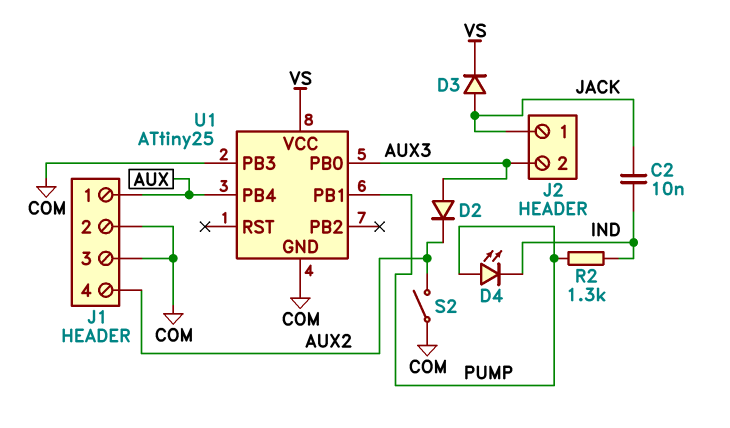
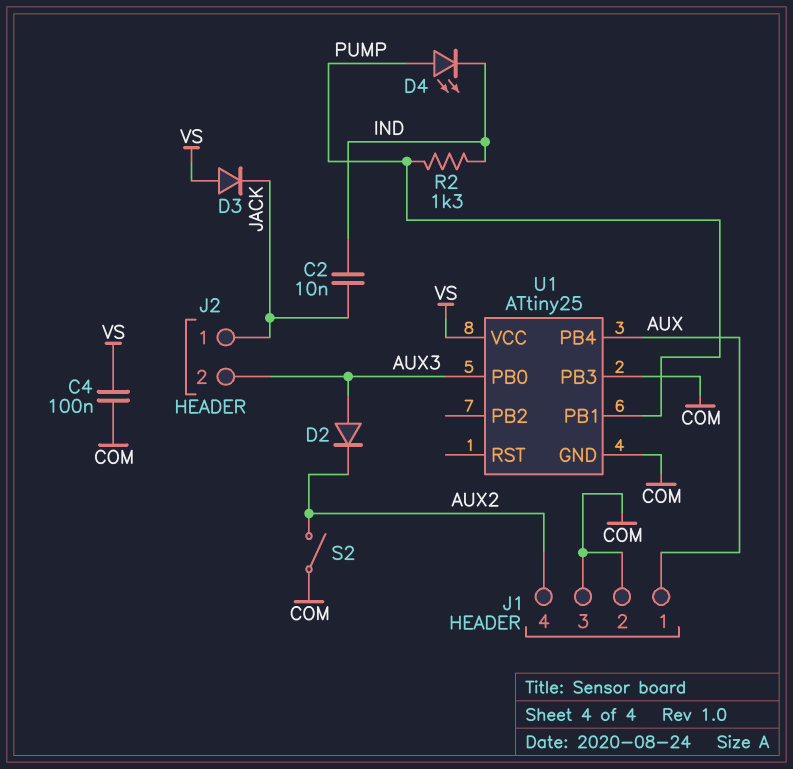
C4: none -> 100nF (COM, VS)
D3: diode (A JACK, K VS) -> diode (A VS, K JACK)

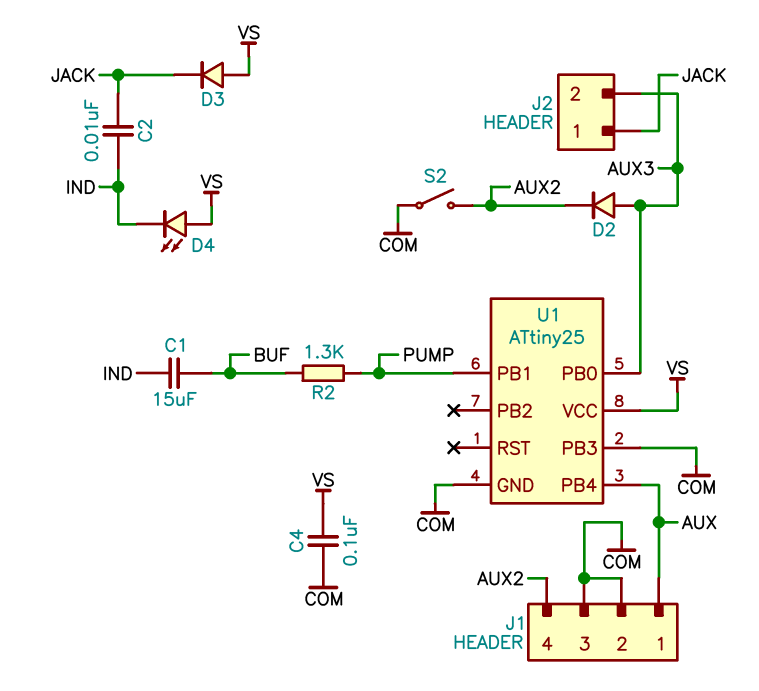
C1: none -> 15uF (BUF, IND)
D4: LED (A PUMP, K IND) -> LED (A VS, K IND)
R2: 1.3k (IND, PUMP) -> 1.3k (BUF, PUMP)

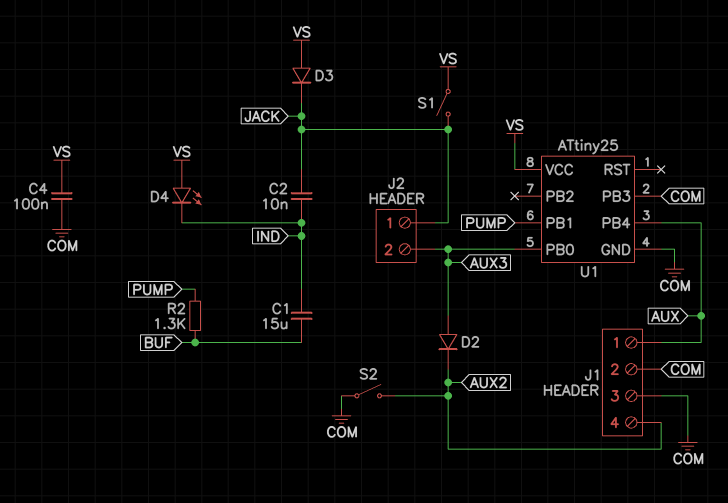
S1: none -> switch (JACK, VS)

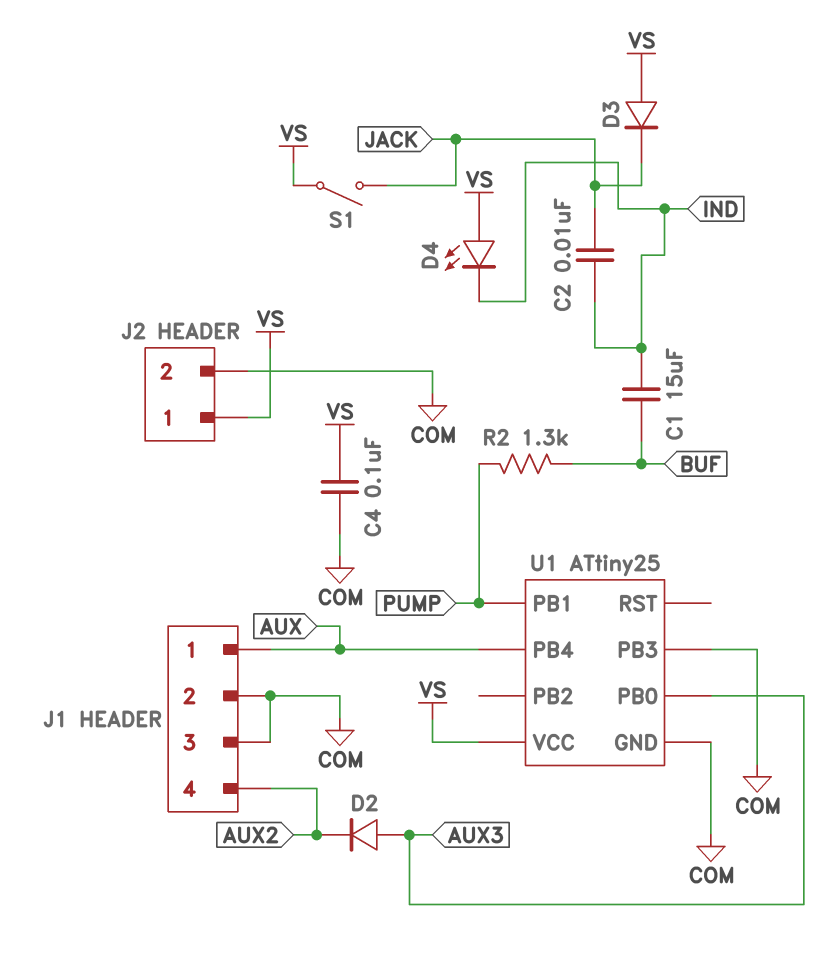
J2 pin 1: JACK -> VS
J2 pin 2: AUX3 -> COM
S2: switch (AUX2, COM) -> none

